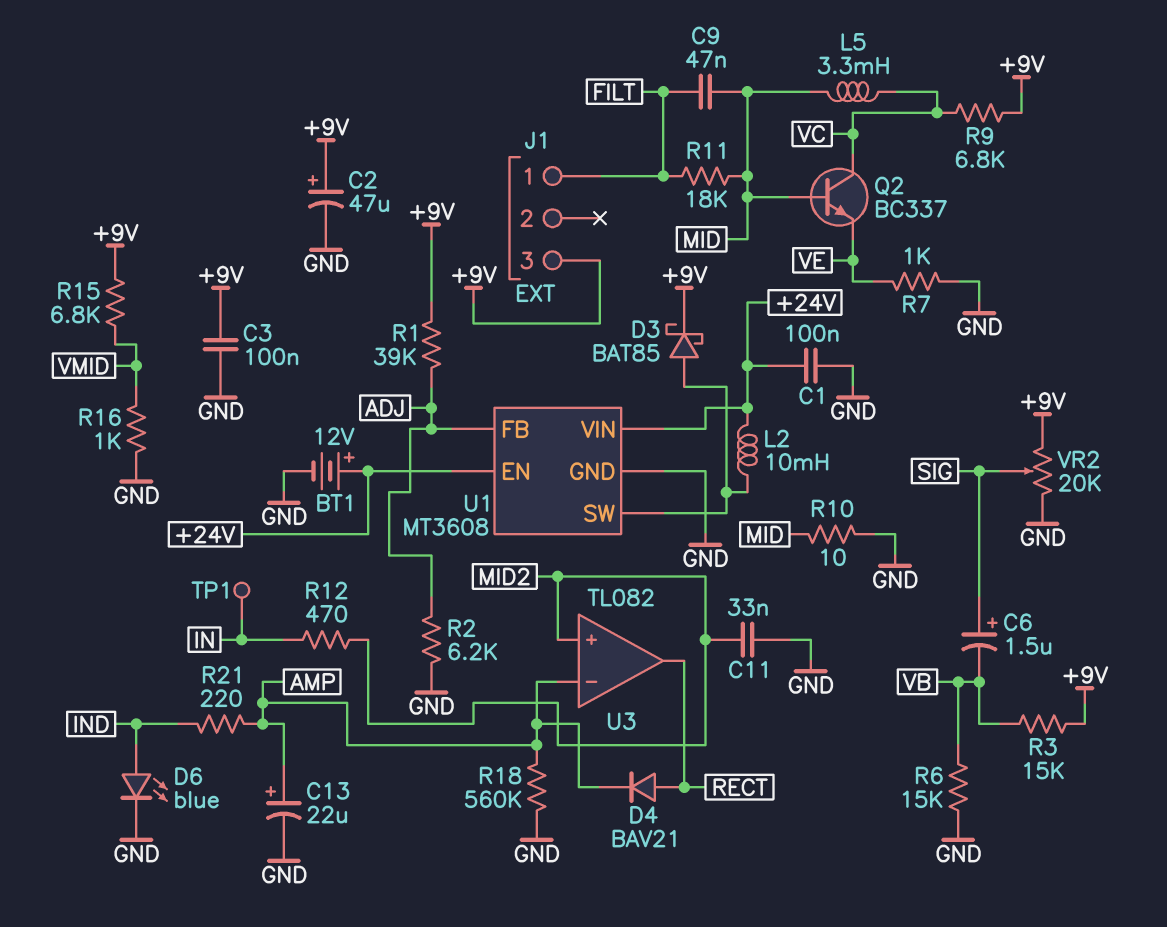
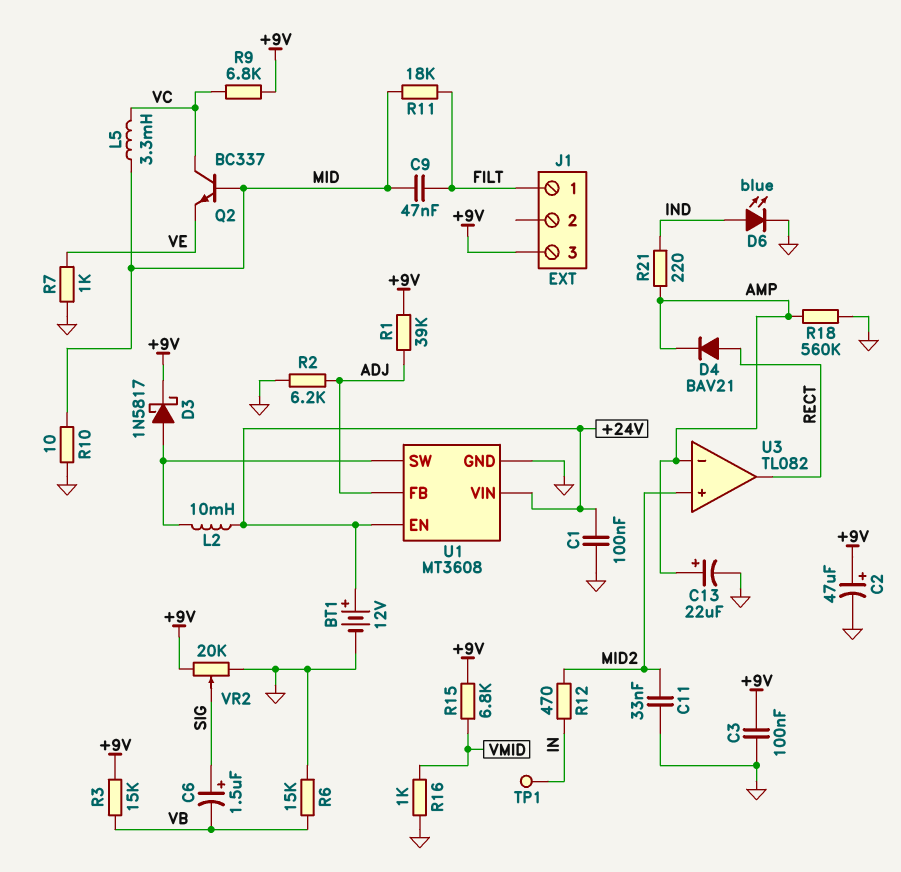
D3: schottky BAT85 (A U1/SW, K +9V) -> schottky 1N5817 (A U1/SW, K +9V)

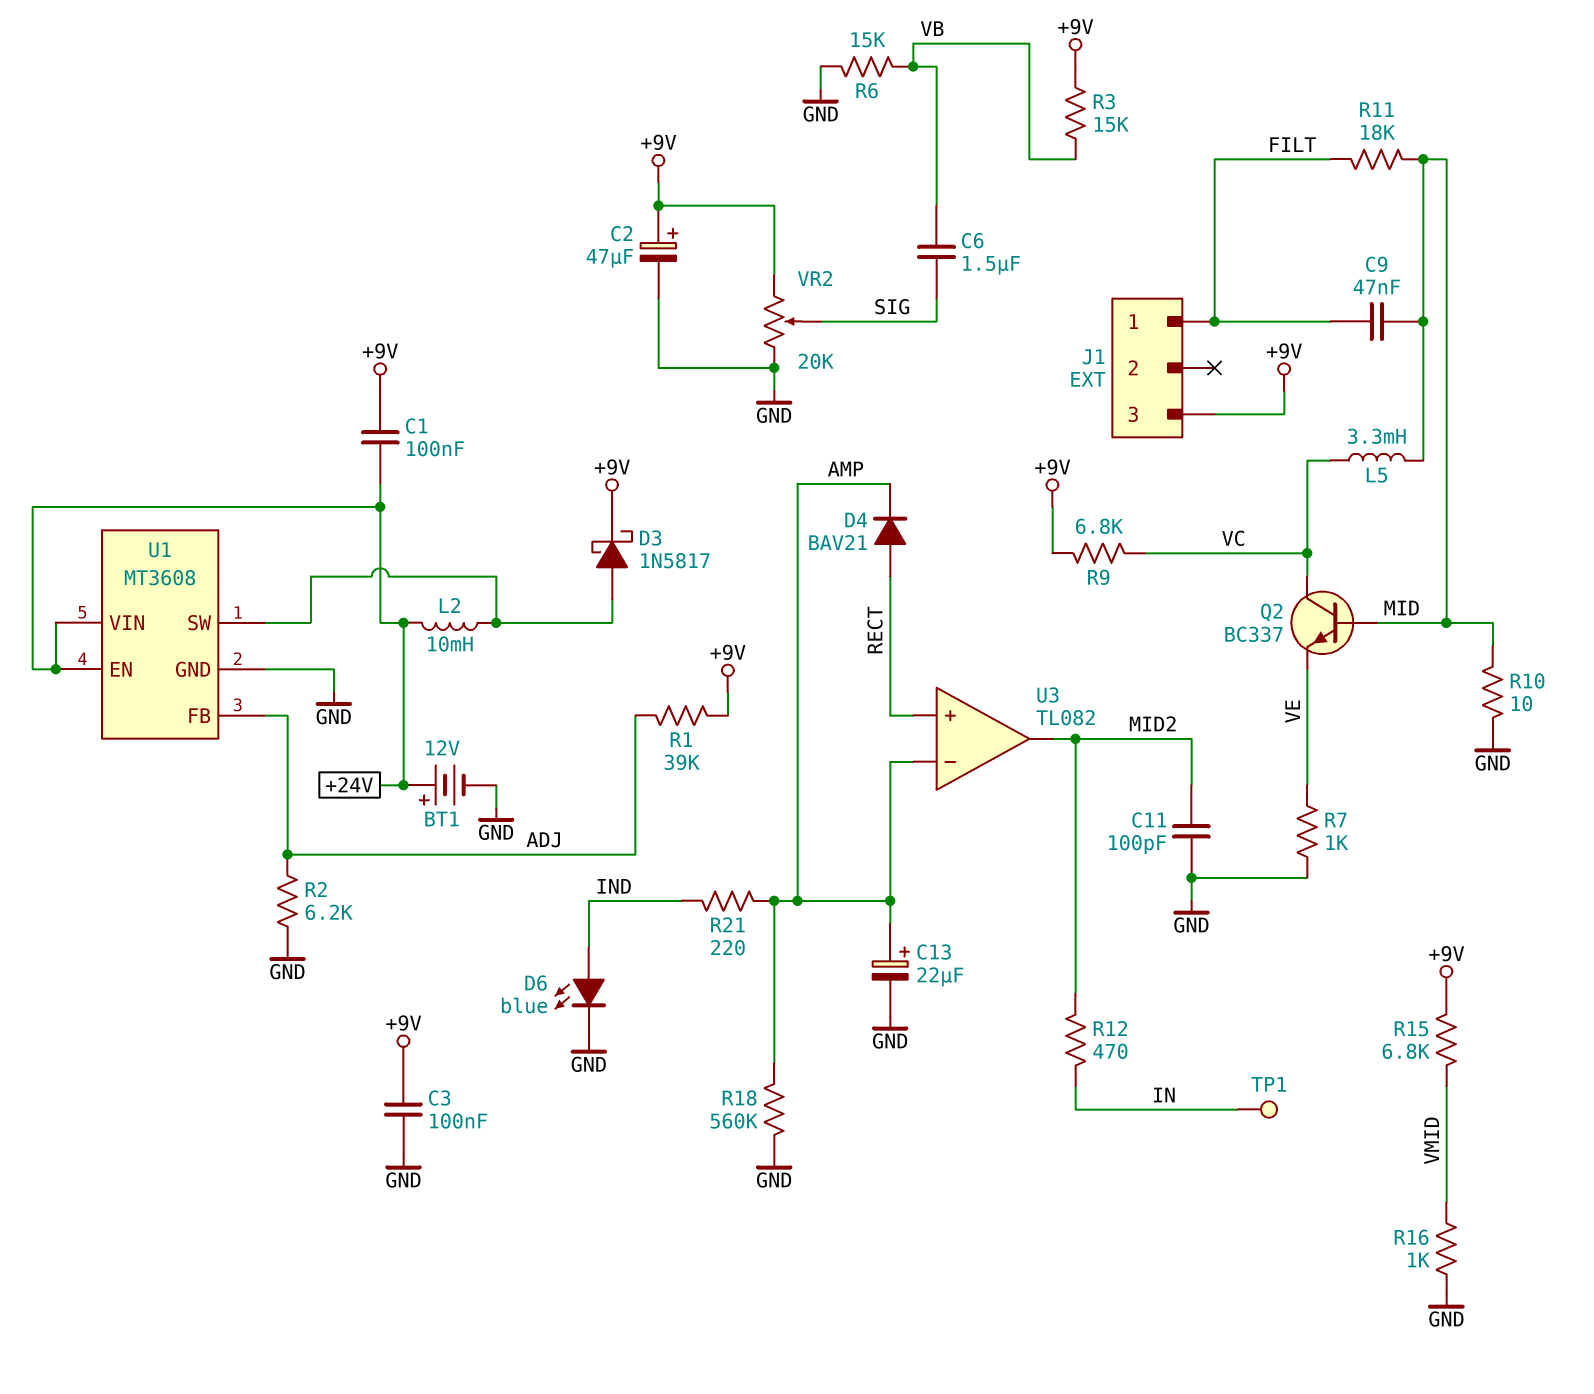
C1: 100nF (+24V, GND) -> 100nF (+9V, +24V)
C6: 1.5uF (plus SIG, minus VB) -> 1.5uF (SIG, VB)
C11: 33nF (GND, MID2) -> 100pF (GND, MID2)
U3 pin in+: MID2 -> RECT
U3 pin out: RECT -> MID2

